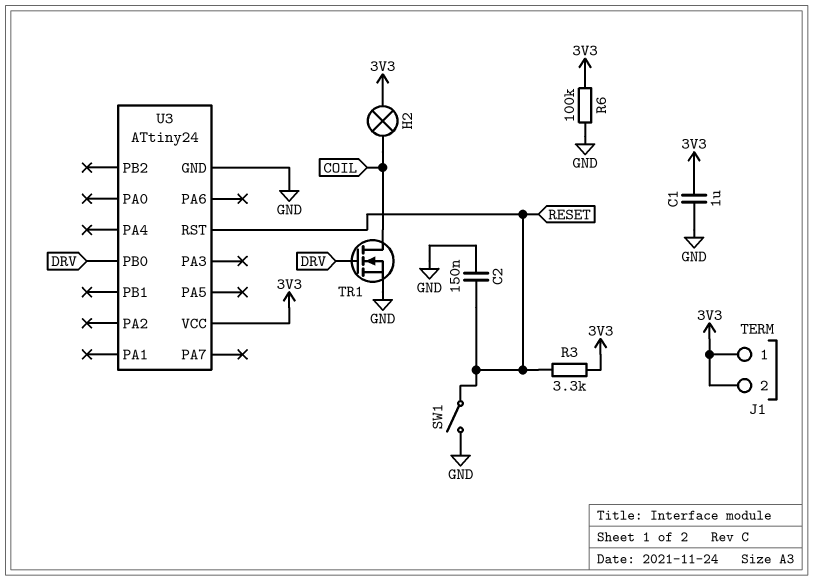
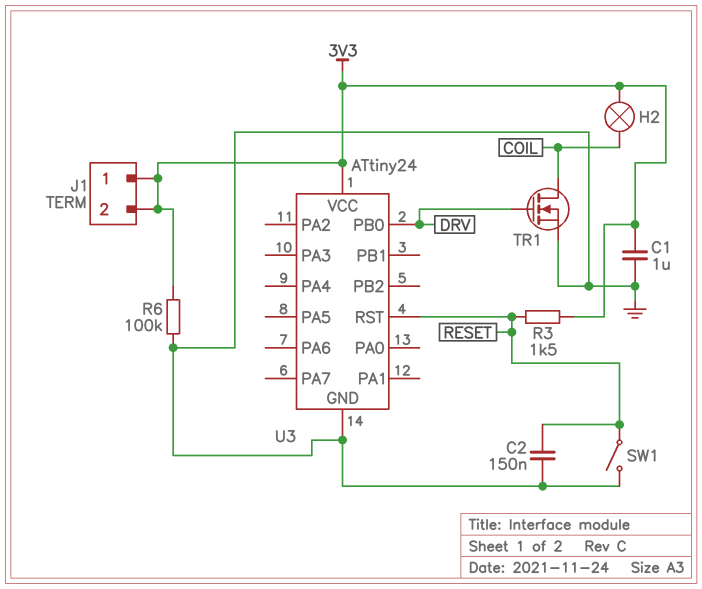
R3: 3.3k (3V3, RESET) -> 1.5k (3V3, RESET)

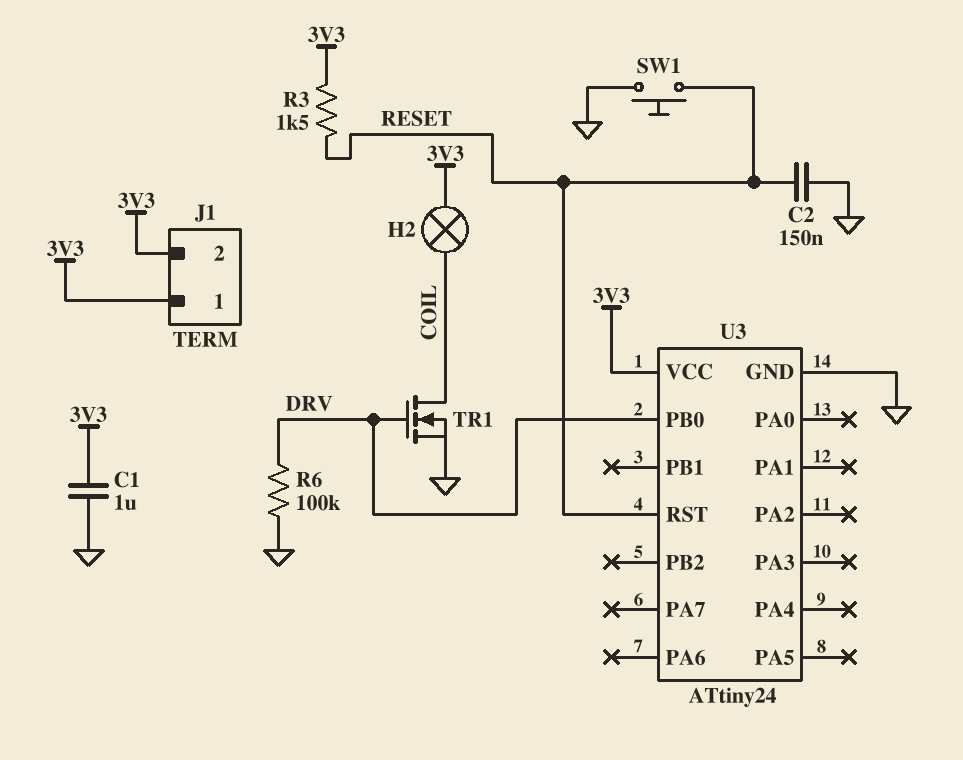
R6: 100k (3V3, GND) -> 100k (DRV, GND)
SW1: switch (GND, RESET) -> button (GND, RESET)

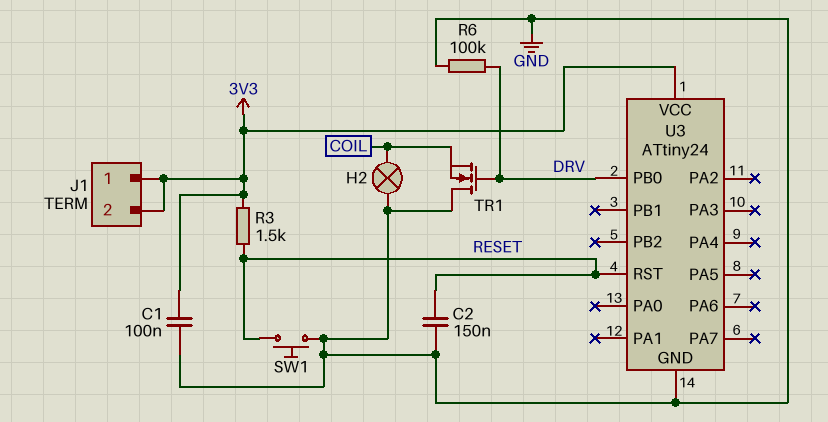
C1: 1uF (3V3, GND) -> 100nF (3V3, GND)
H2: lamp (3V3, COIL) -> lamp (COIL, GND)
TR1: NMOS (G DRV, D COIL, S GND) -> NMOS (G DRV, D GND, S COIL)

